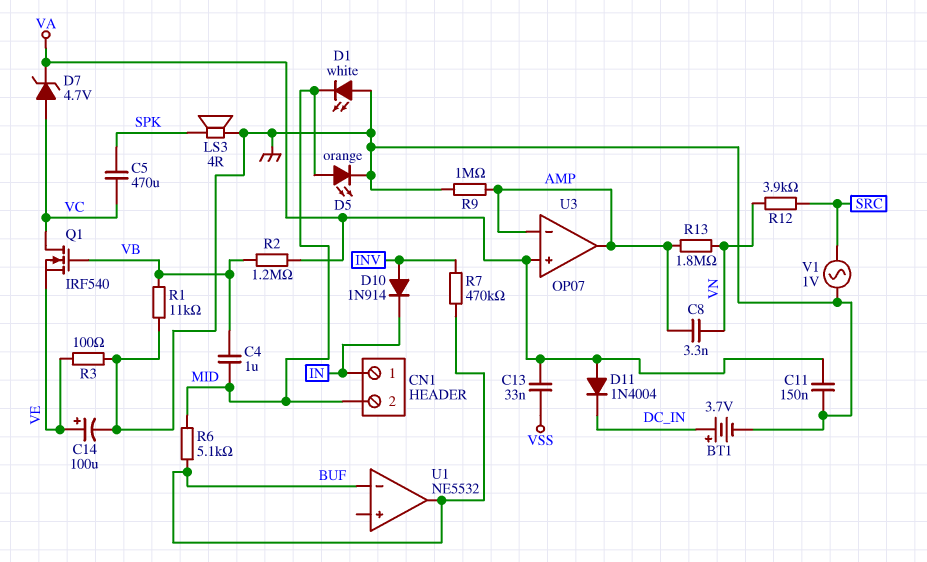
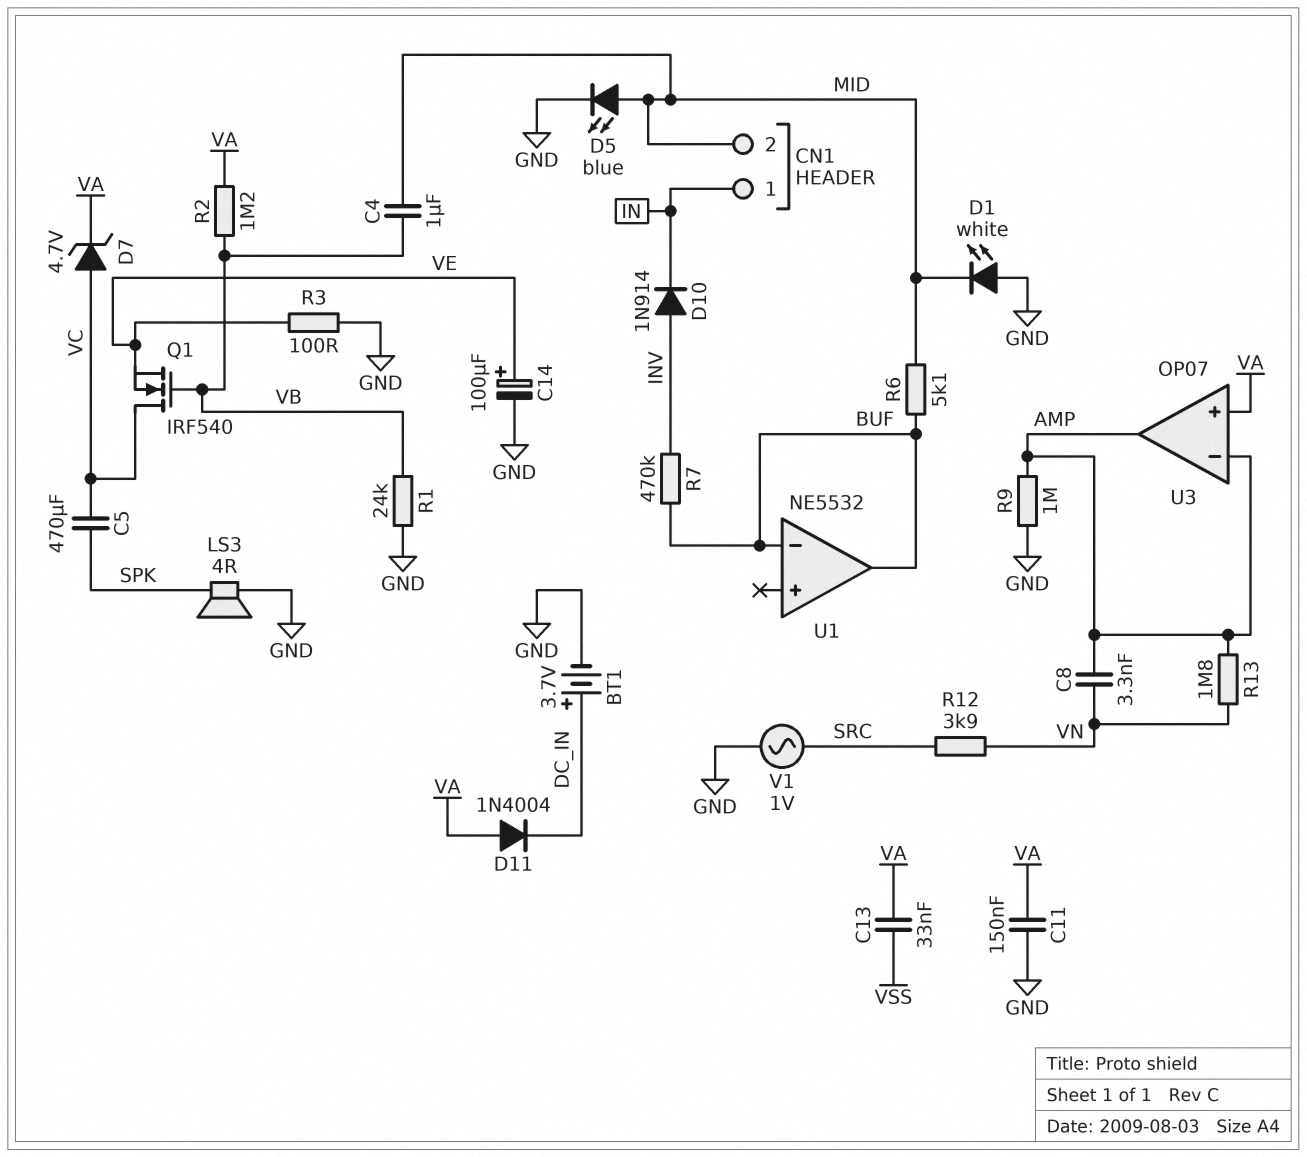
D5: LED orange (A MID, K GND) -> LED blue (A MID, K GND)
R1: 11k (GND, VB) -> 24k (GND, VB)

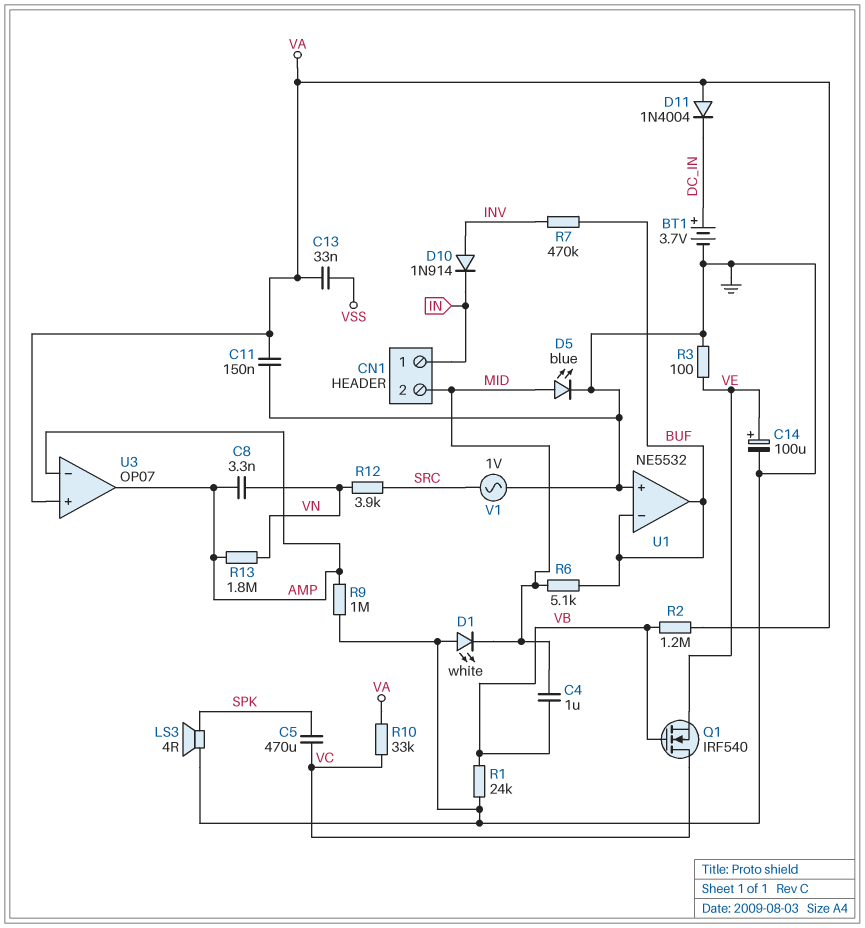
D7: zener 4.7V (A VC, K VA) -> none
R10: none -> 33k (VA, VC)
U1 pin in+: none -> GND

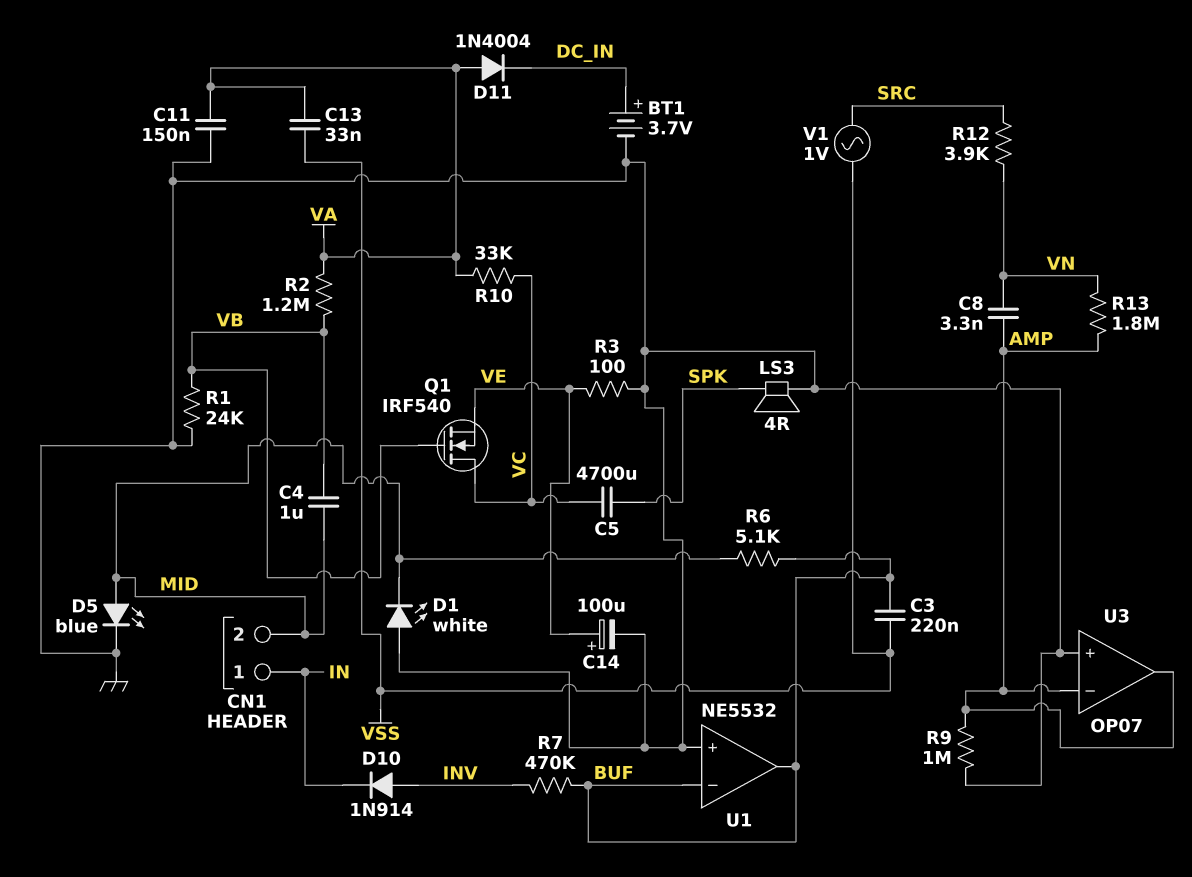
C3: none -> 220nF (BUF, VSS)
C5: 470uF (SPK, VC) -> 4700uF (SPK, VC)
U3 pin in+: VA -> GND
V1: AC 1V (GND, SRC) -> AC 1V (SRC, VSS)

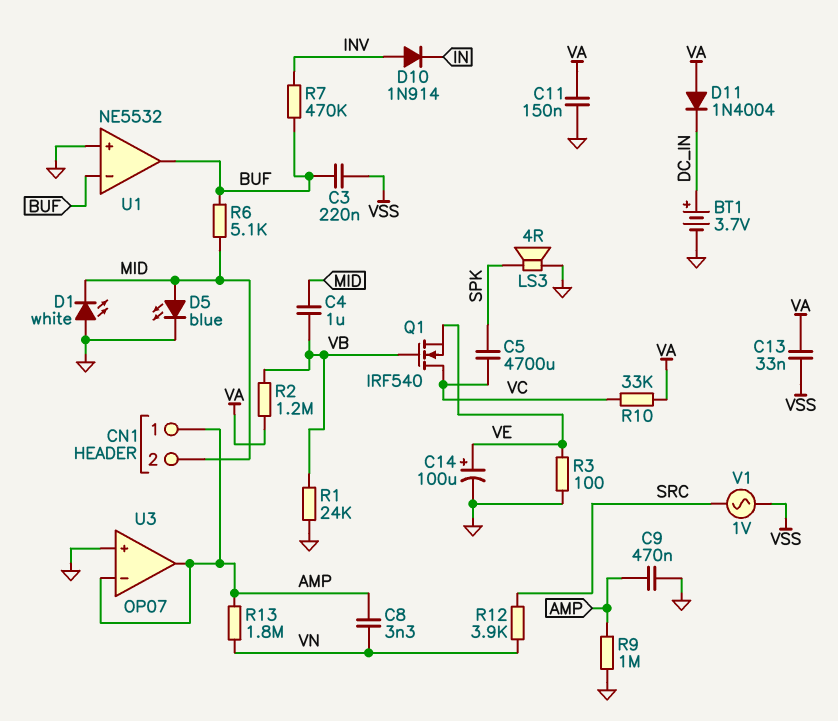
C9: none -> 470nF (AMP, GND)
CN1 pin 1: IN -> AMP

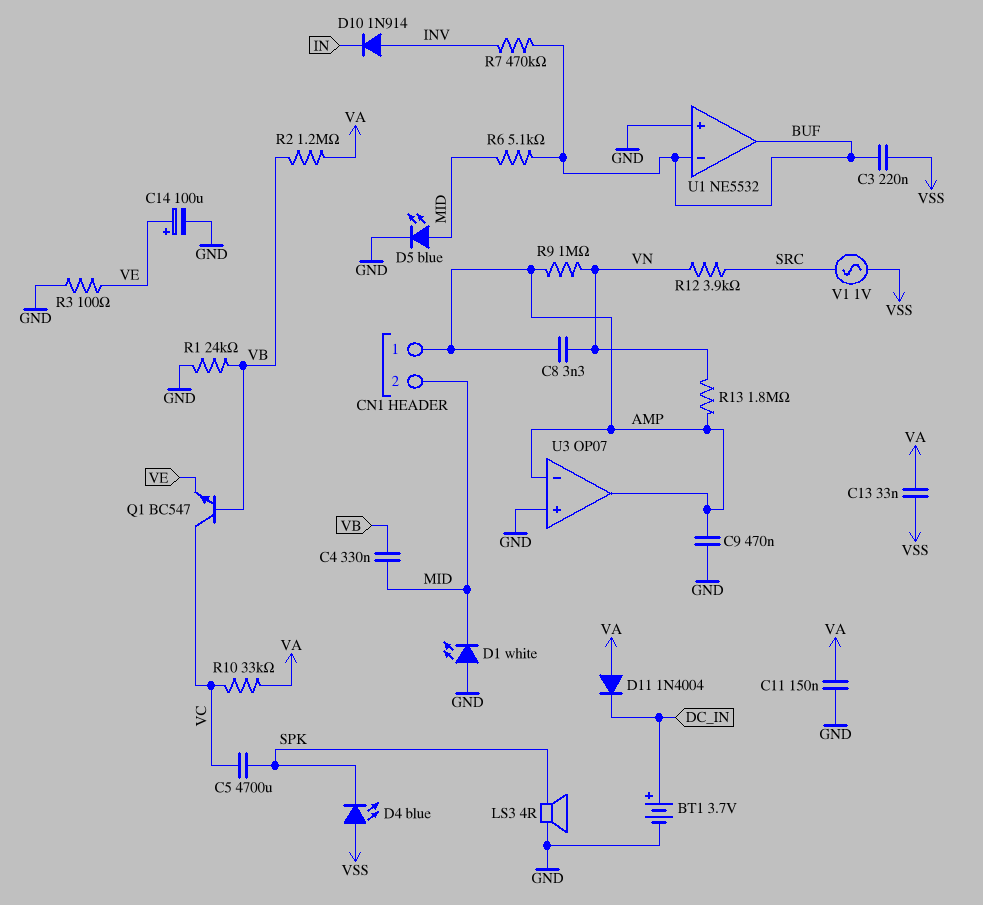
C4: 1uF (MID, VB) -> 330nF (MID, VB)
D4: none -> LED blue (A VSS, K SPK)
Q1: NMOS IRF540 (G VB, D VC, S VE) -> NPN BC547 (B VB, C VC, E VE)
R9: 1M (AMP, GND) -> 1M (AMP, VN)

